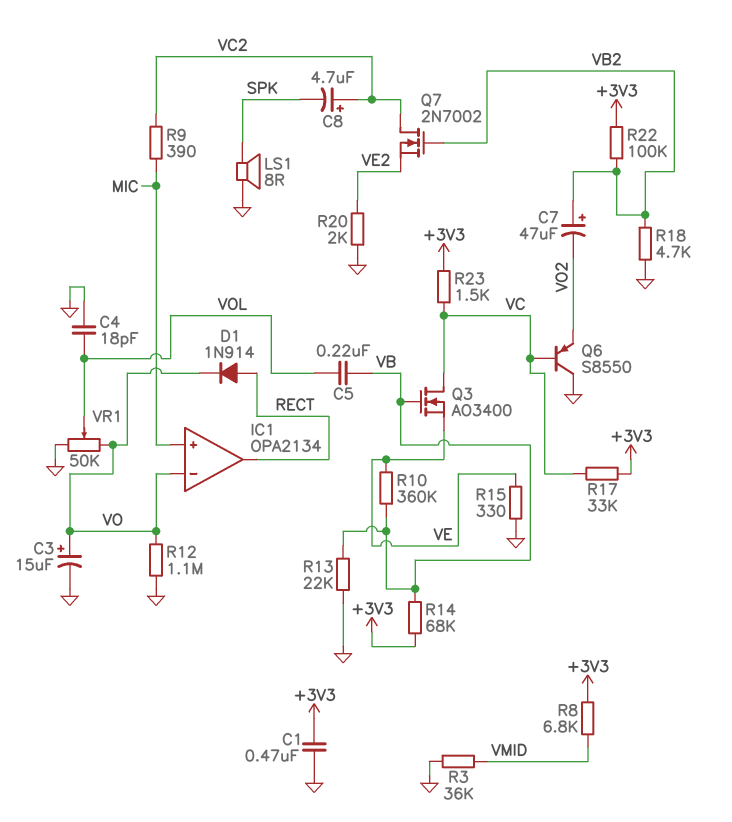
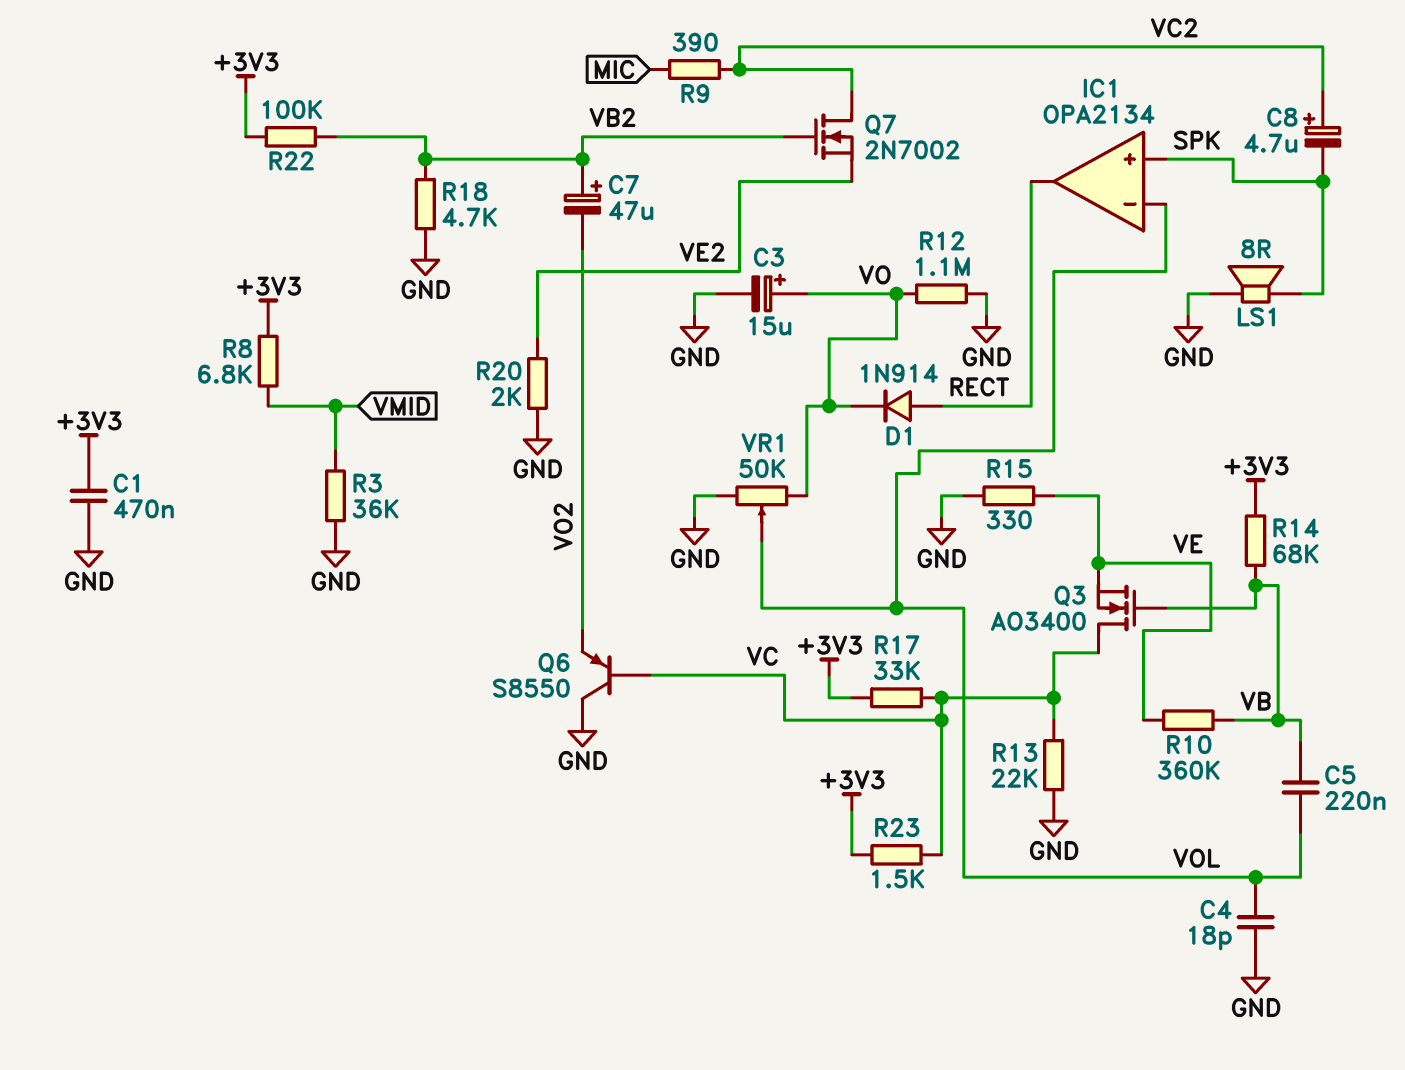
IC1 pin in+: MIC -> SPK
IC1 pin in-: VO -> VOL
R13: 22k (GND, VB) -> 22k (GND, VC)

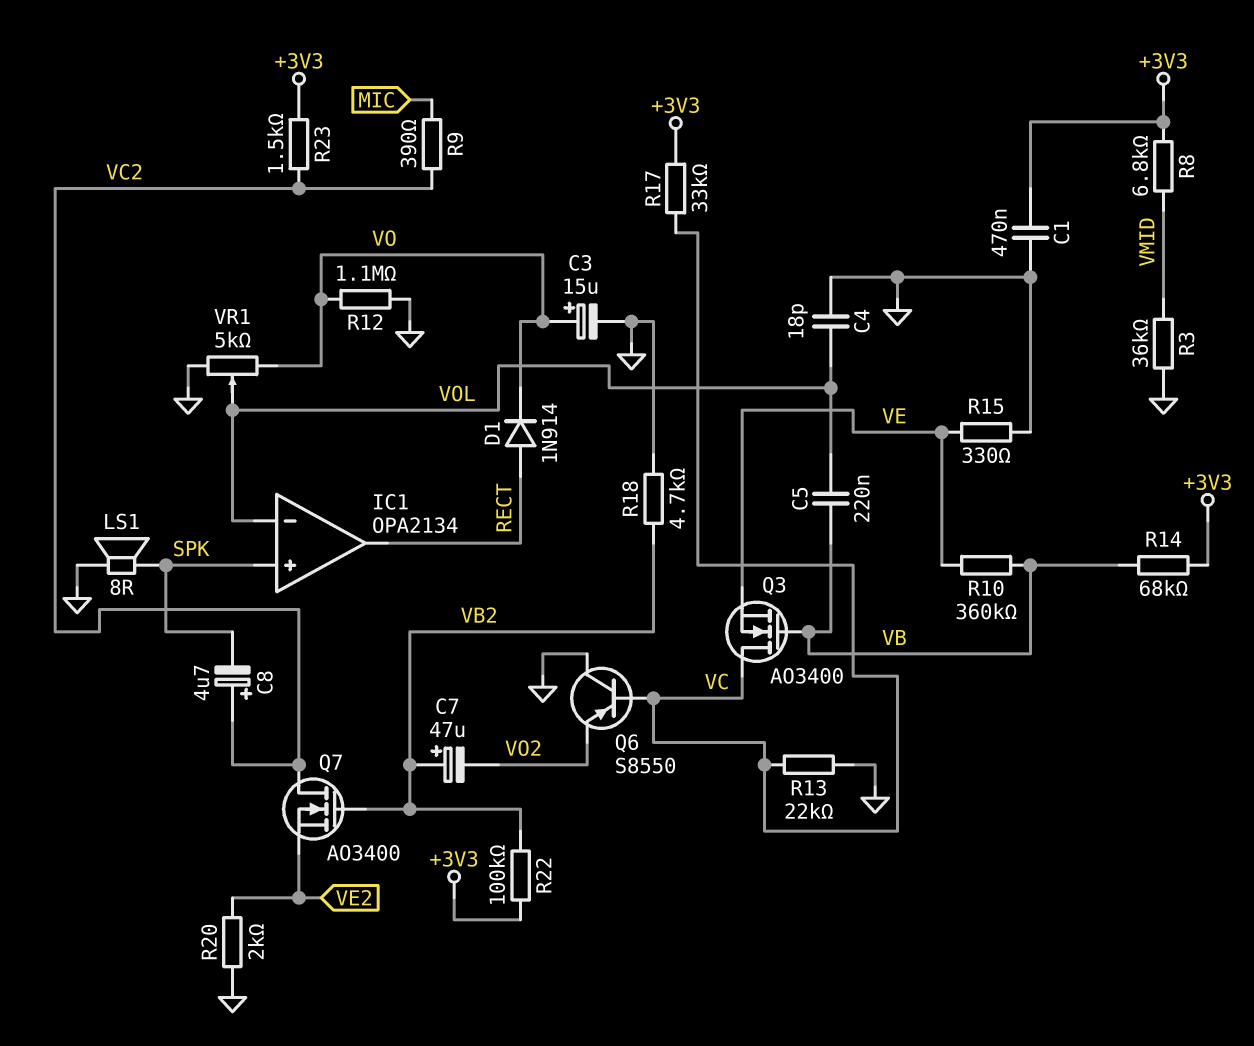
Q7: NMOS 2N7002 (G VB2, D VC2, S VE2) -> NMOS AO3400 (G VB2, D VC2, S VE2)
R23: 1.5k (+3V3, VC) -> 1.5k (+3V3, VC2)
VR1: 50k (GND, VO, wiper VOL) -> 5k (GND, VO, wiper VOL)

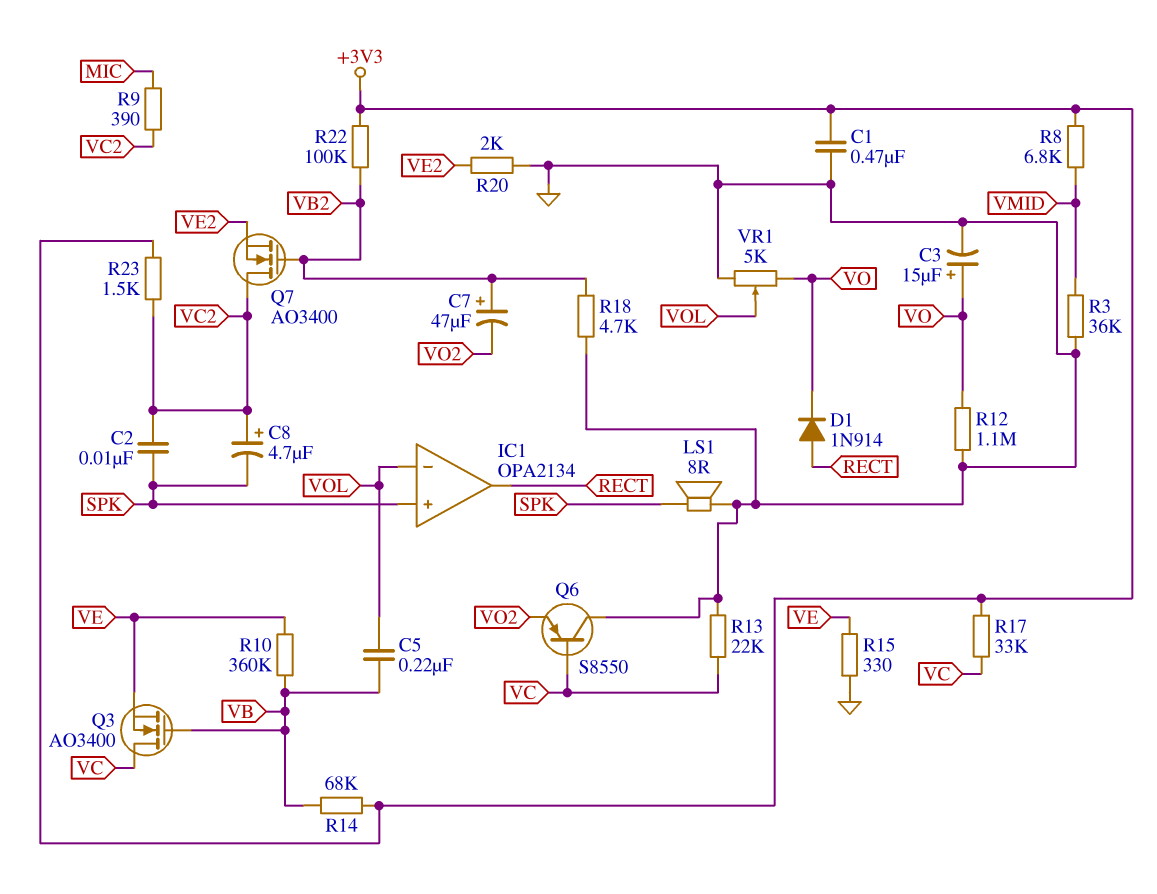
C2: none -> 10nF (SPK, VC2)
C4: 18pF (GND, VOL) -> none

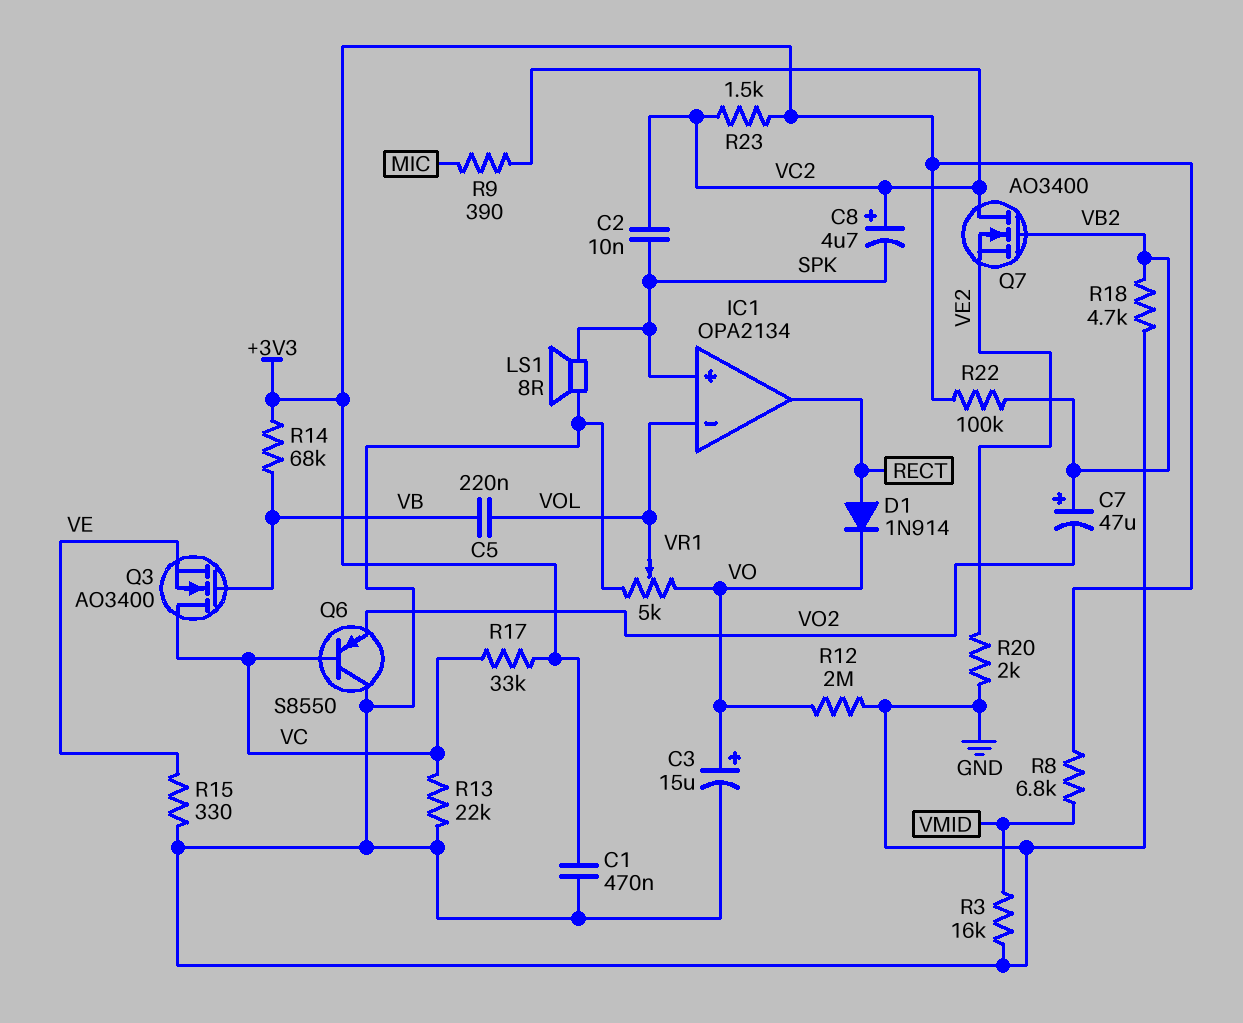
R3: 36k (GND, VMID) -> 16k (GND, VMID)
R10: 360k (VB, VE) -> none
R12: 1.1M (GND, VO) -> 2M (GND, VO)

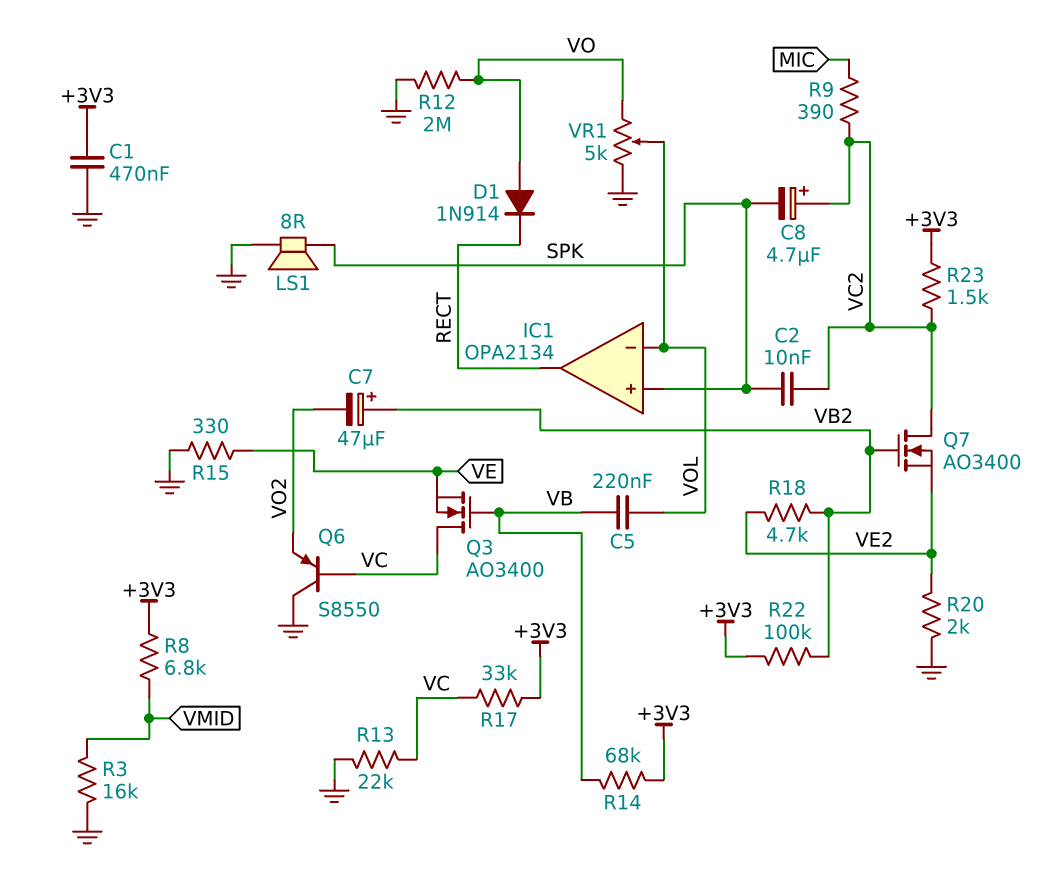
C3: 15uF (plus VO, minus GND) -> none
D1: diode 1N914 (A RECT, K VO) -> diode 1N914 (A VO, K RECT)
R18: 4.7k (GND, VB2) -> 4.7k (VB2, VE2)

